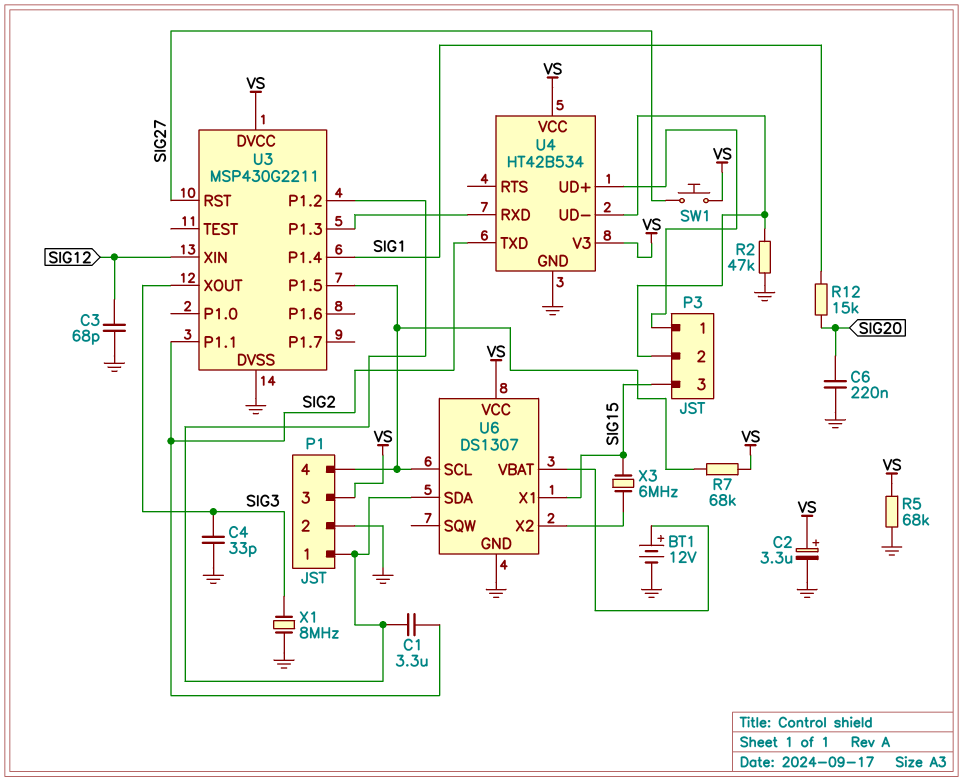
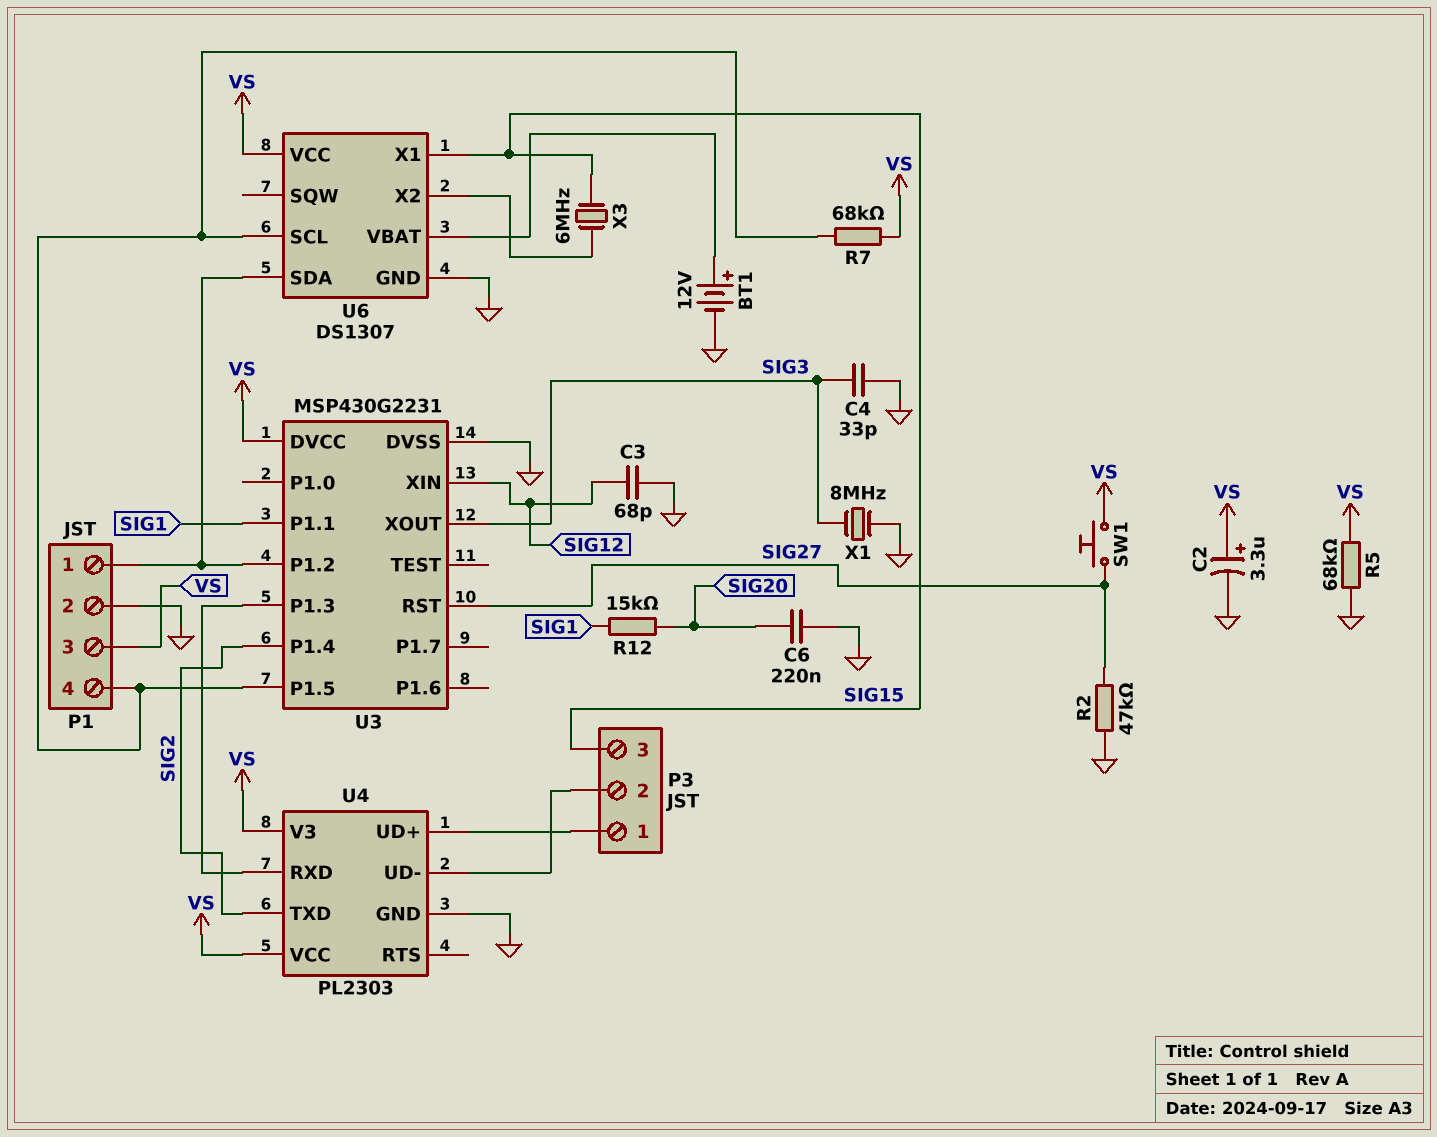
C1: 3.3uF (P1/1, SIG2) -> none
R2: 47k (GND, P3/2) -> 47k (GND, SIG27)
U3: MSP430G2211 -> MSP430G2231
U3 pin P1.1: SIG2 -> SIG1
U3 pin P1.4: SIG1 -> SIG2
U4: HT42B534 -> PL2303

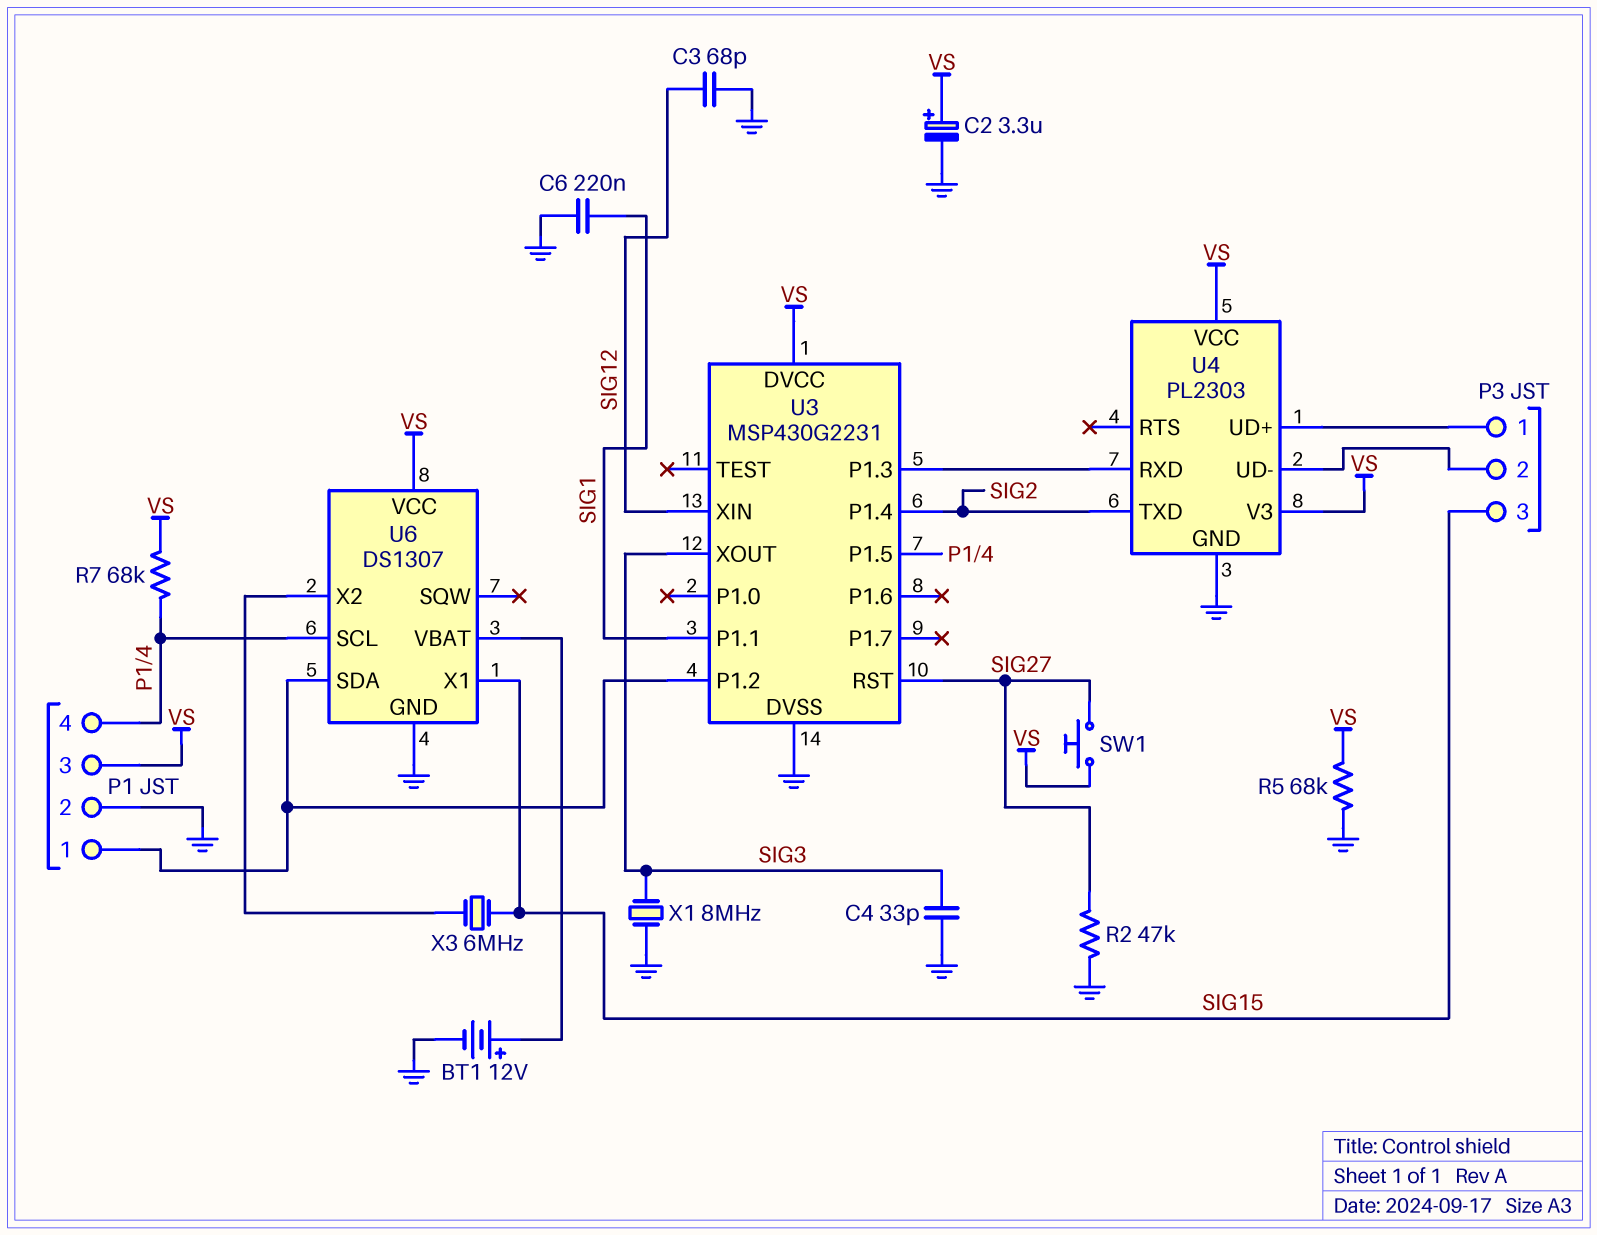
C6: 220nF (GND, SIG20) -> 220nF (GND, SIG1)
R12: 15k (SIG1, SIG20) -> none

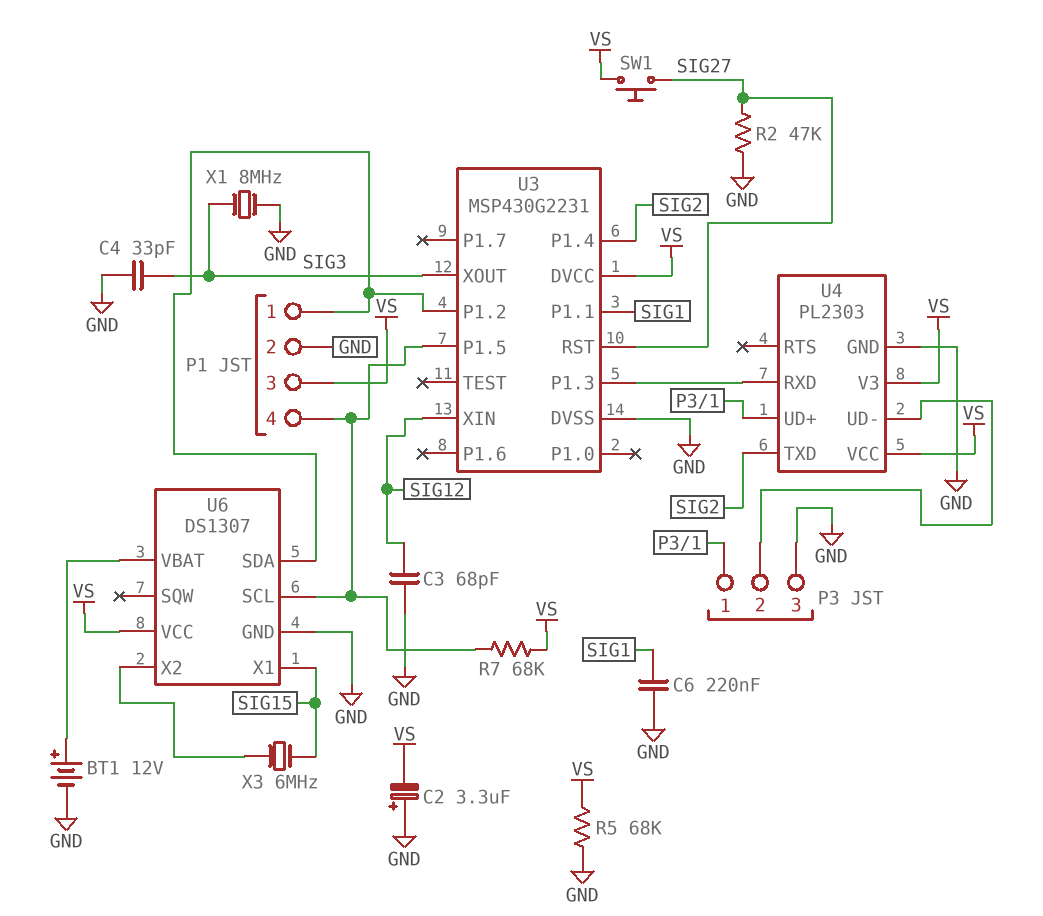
C2: 3.3uF (plus VS, minus GND) -> 3.3uF (plus GND, minus VS)
P3 pin 3: SIG15 -> GND

